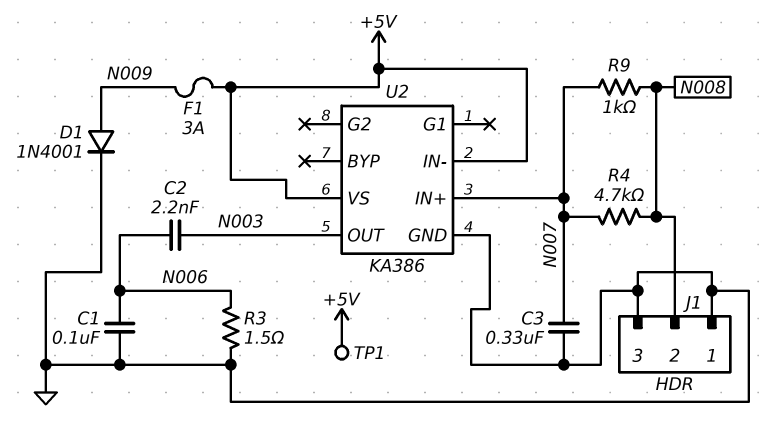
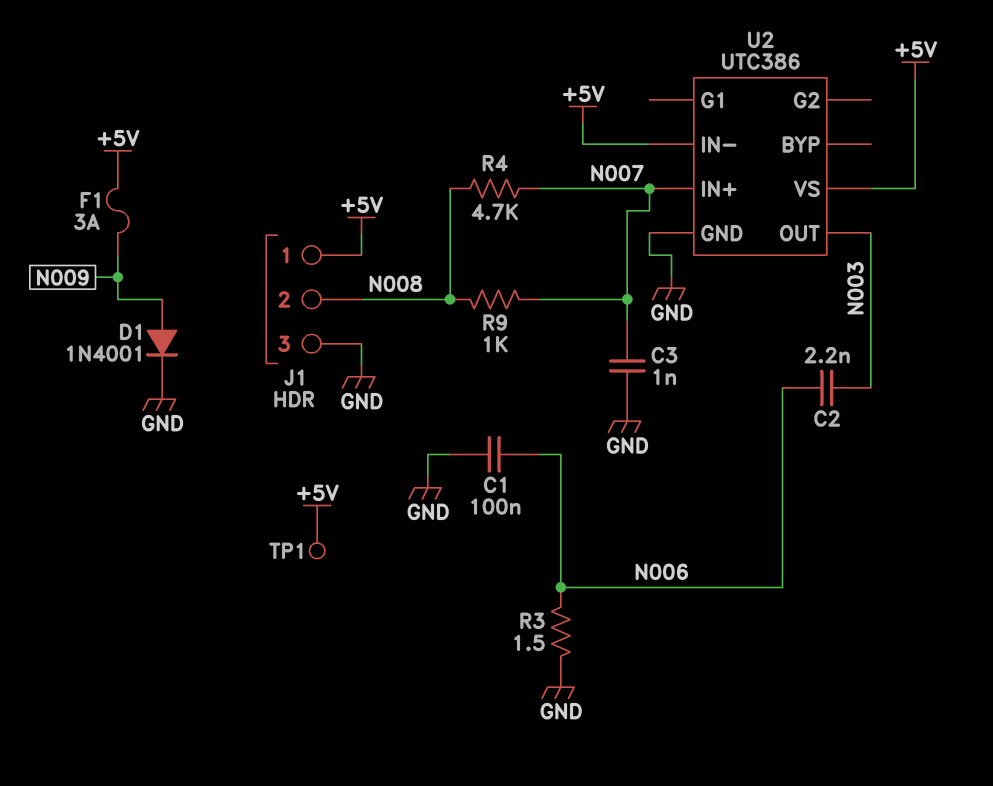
C3: 330nF (GND, N007) -> 1nF (GND, N007)
J1 pin 1: GND -> +5V
U2: KA386 -> UTC386

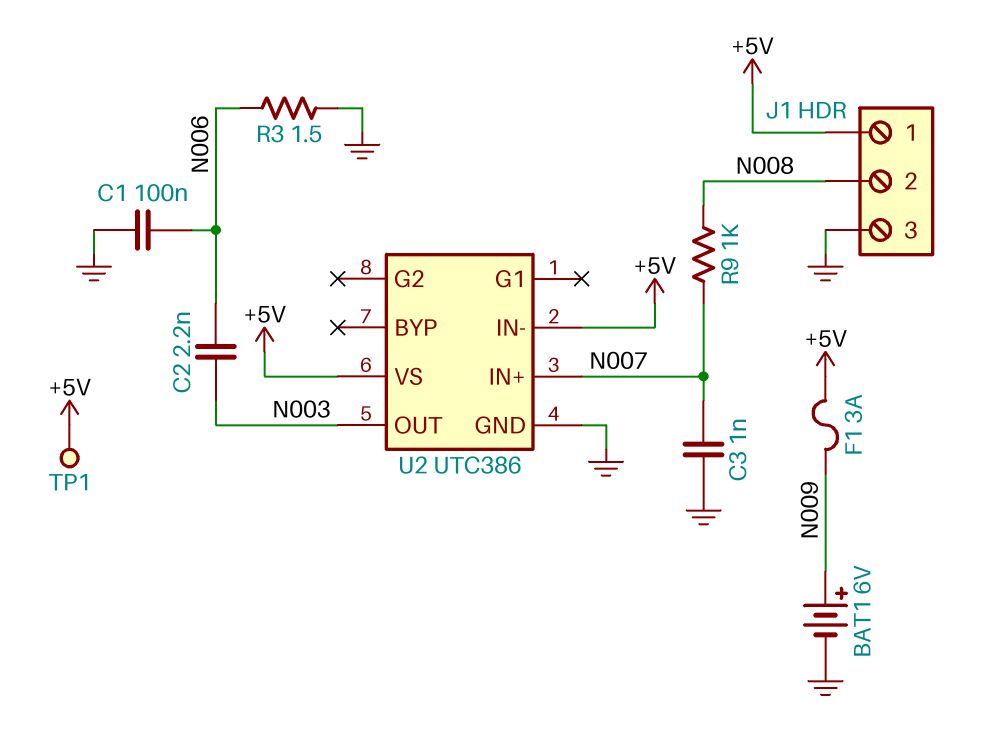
BAT1: none -> 6V (plus N009, minus GND)
D1: diode 1N4001 (A N009, K GND) -> none
R4: 4.7k (N007, N008) -> none

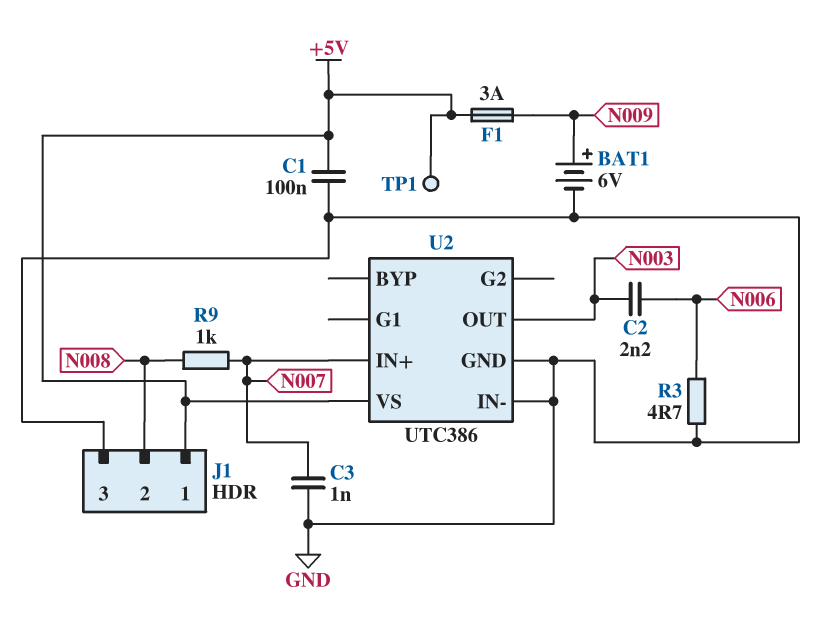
C1: 100nF (GND, N006) -> 100nF (+5V, GND)
R3: 1.5 (GND, N006) -> 4.7 (GND, N006)
U2 pin IN-: +5V -> GND

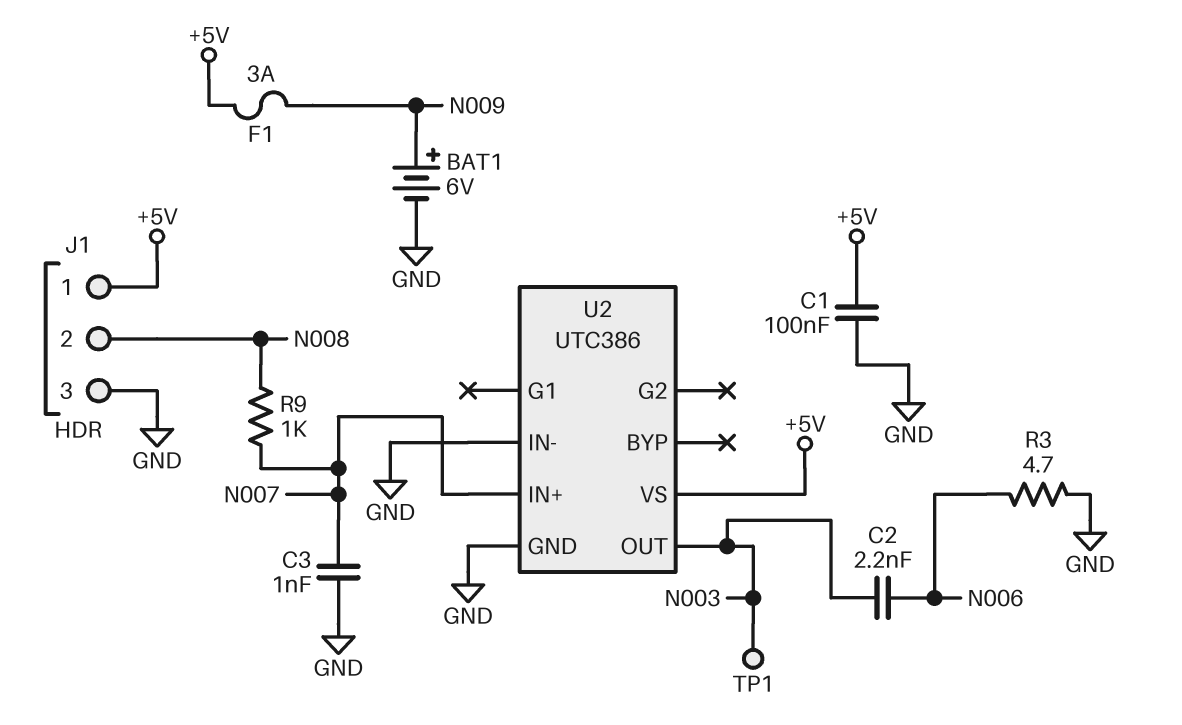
TP1: test point (+5V) -> test point (N003)

